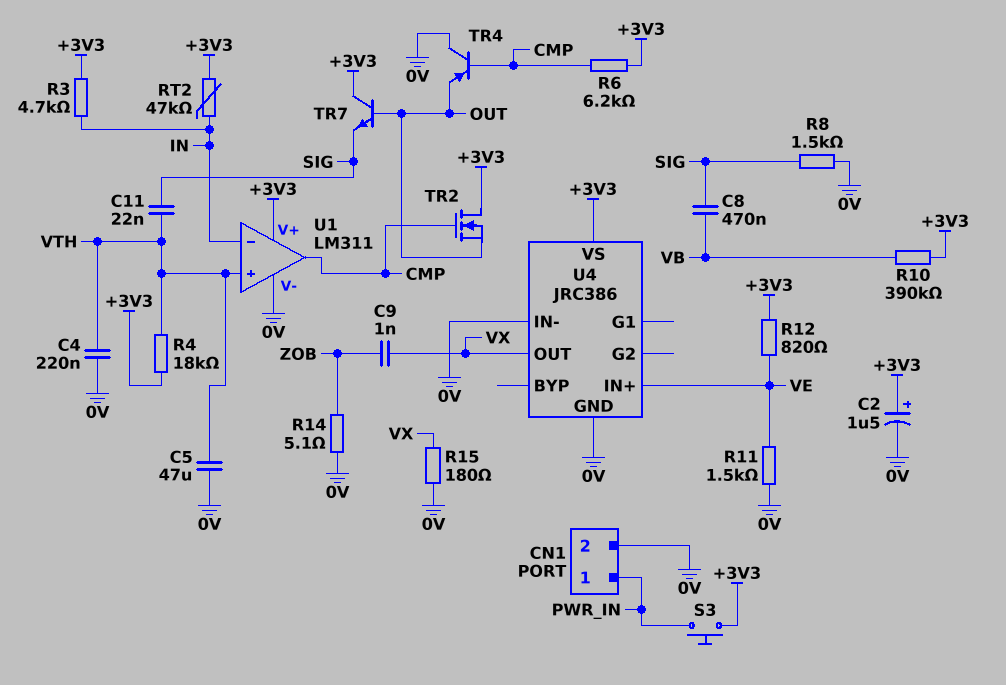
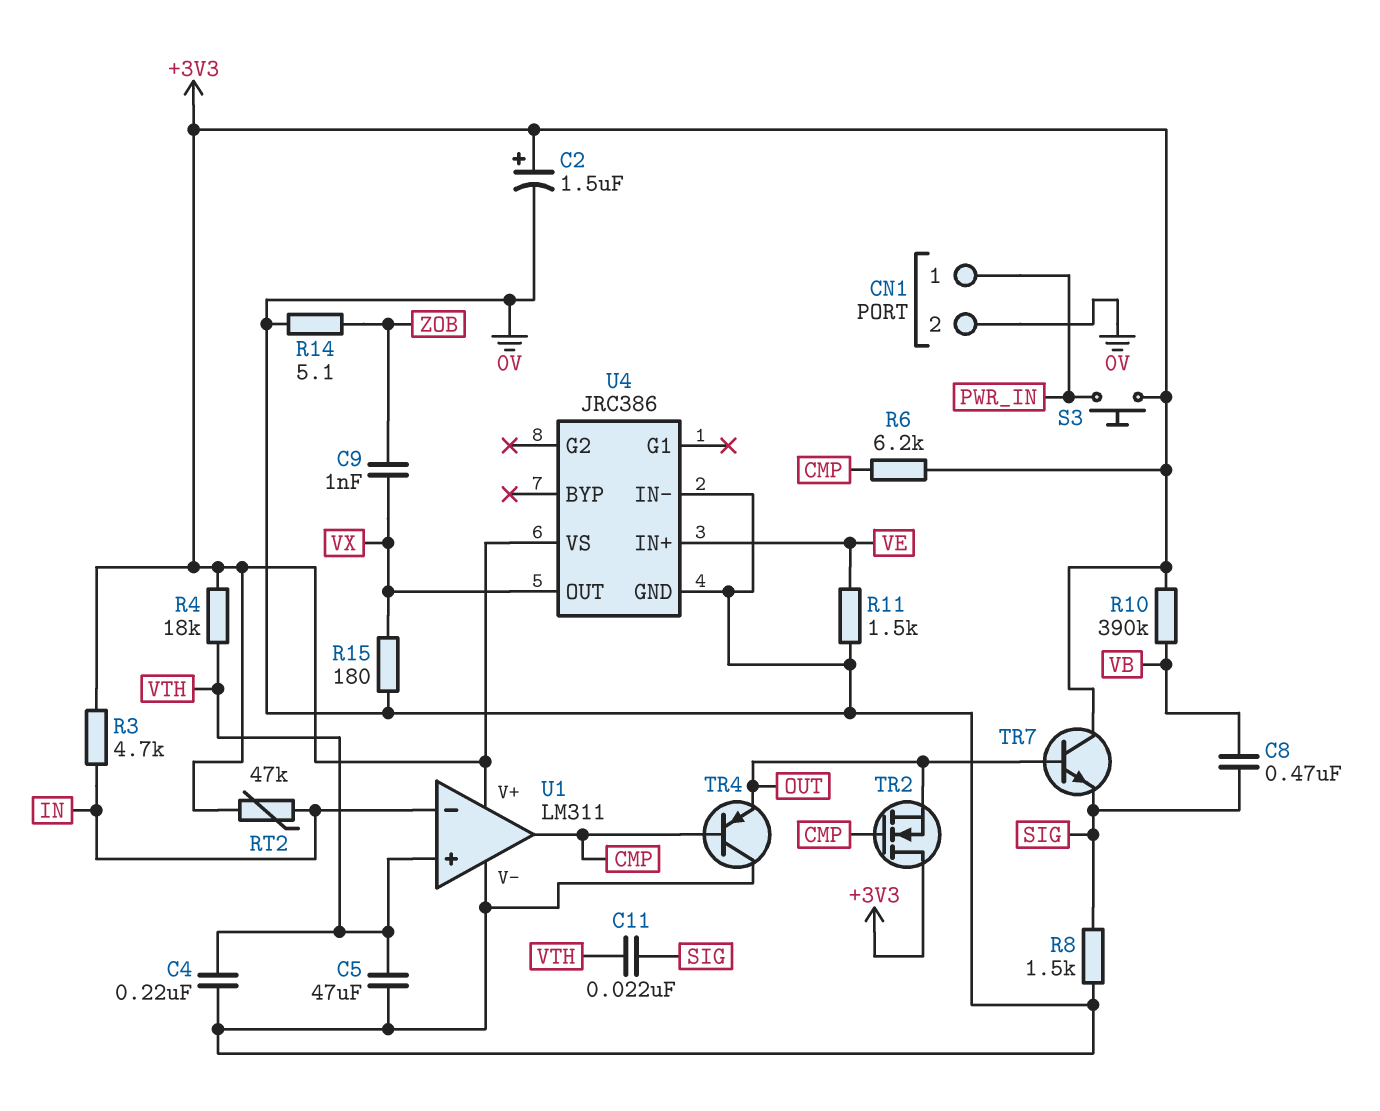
R12: 820 (+3V3, VE) -> none

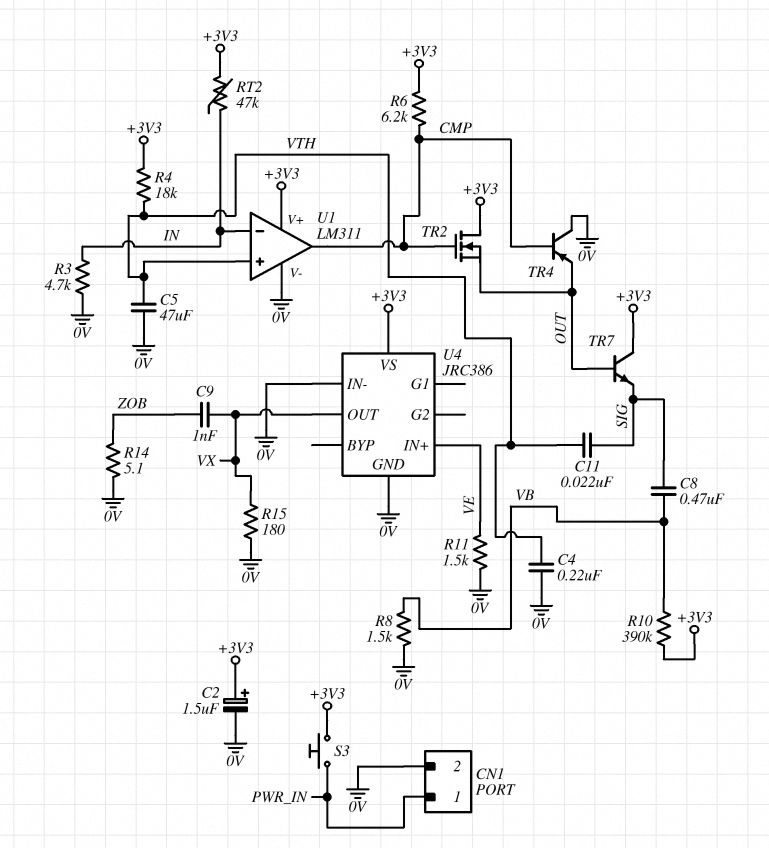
R3: 4.7k (+3V3, IN) -> 4.7k (0V, IN)
R8: 1.5k (0V, SIG) -> 1.5k (0V, VB)

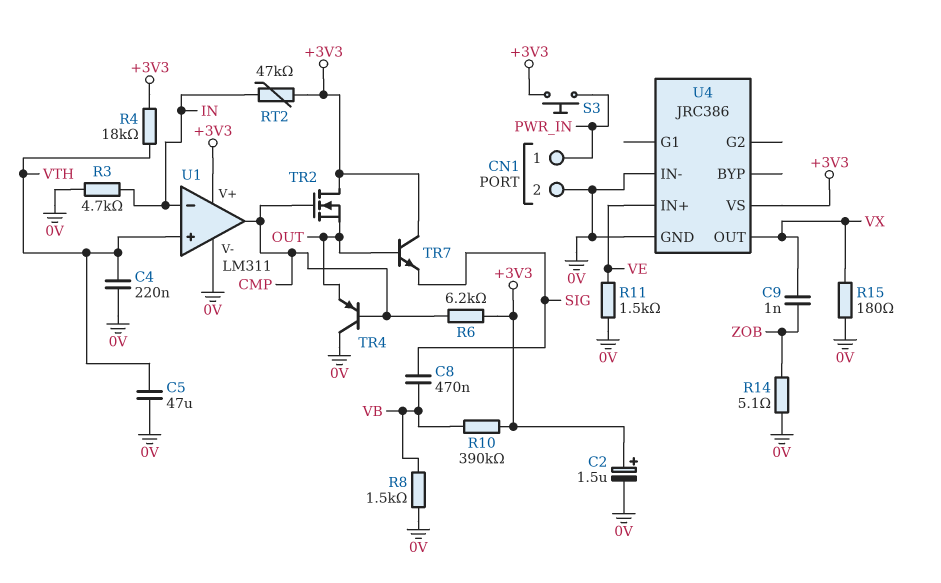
C11: 22nF (SIG, VTH) -> none

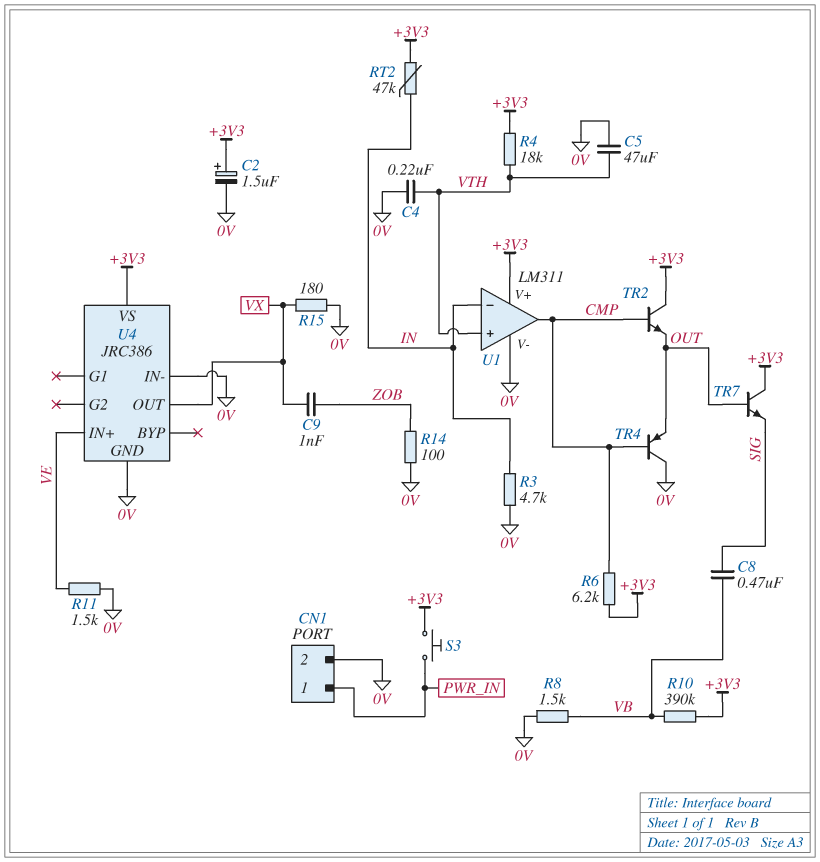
R14: 5.1 (0V, ZOB) -> 100 (0V, ZOB)
TR2: NMOS (G CMP, D +3V3, S OUT) -> NPN (B CMP, C +3V3, E OUT)

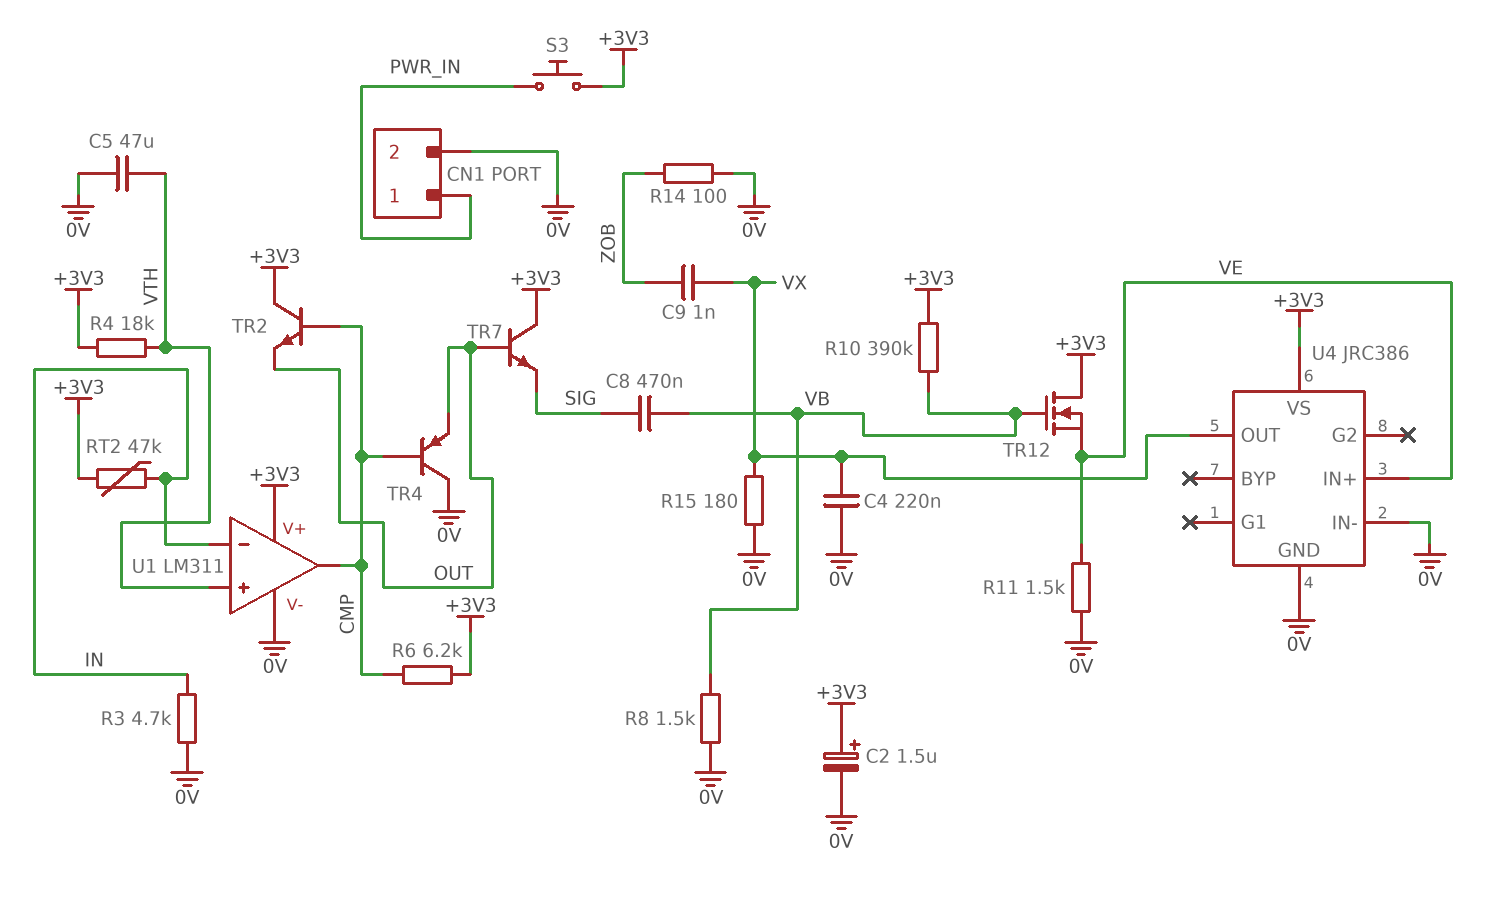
C4: 220nF (0V, VTH) -> 220nF (0V, VX)
TR12: none -> NMOS (G VB, D +3V3, S VE)

